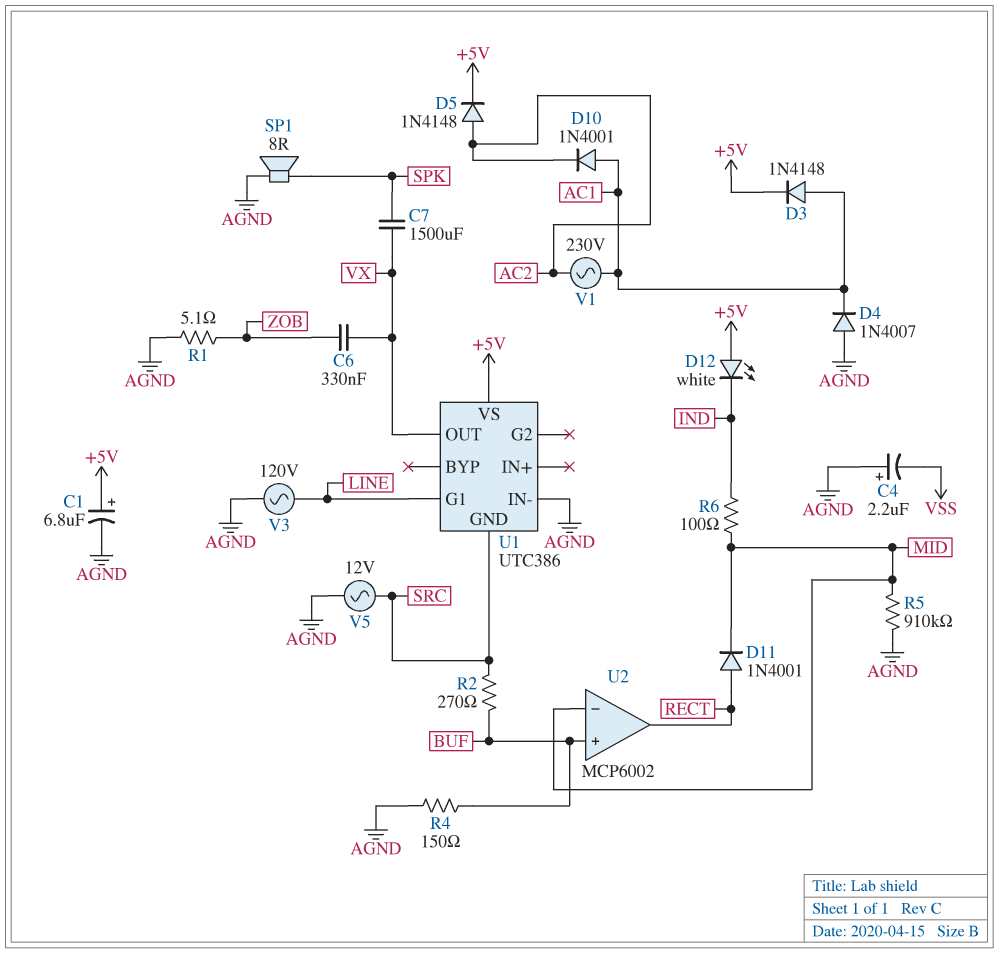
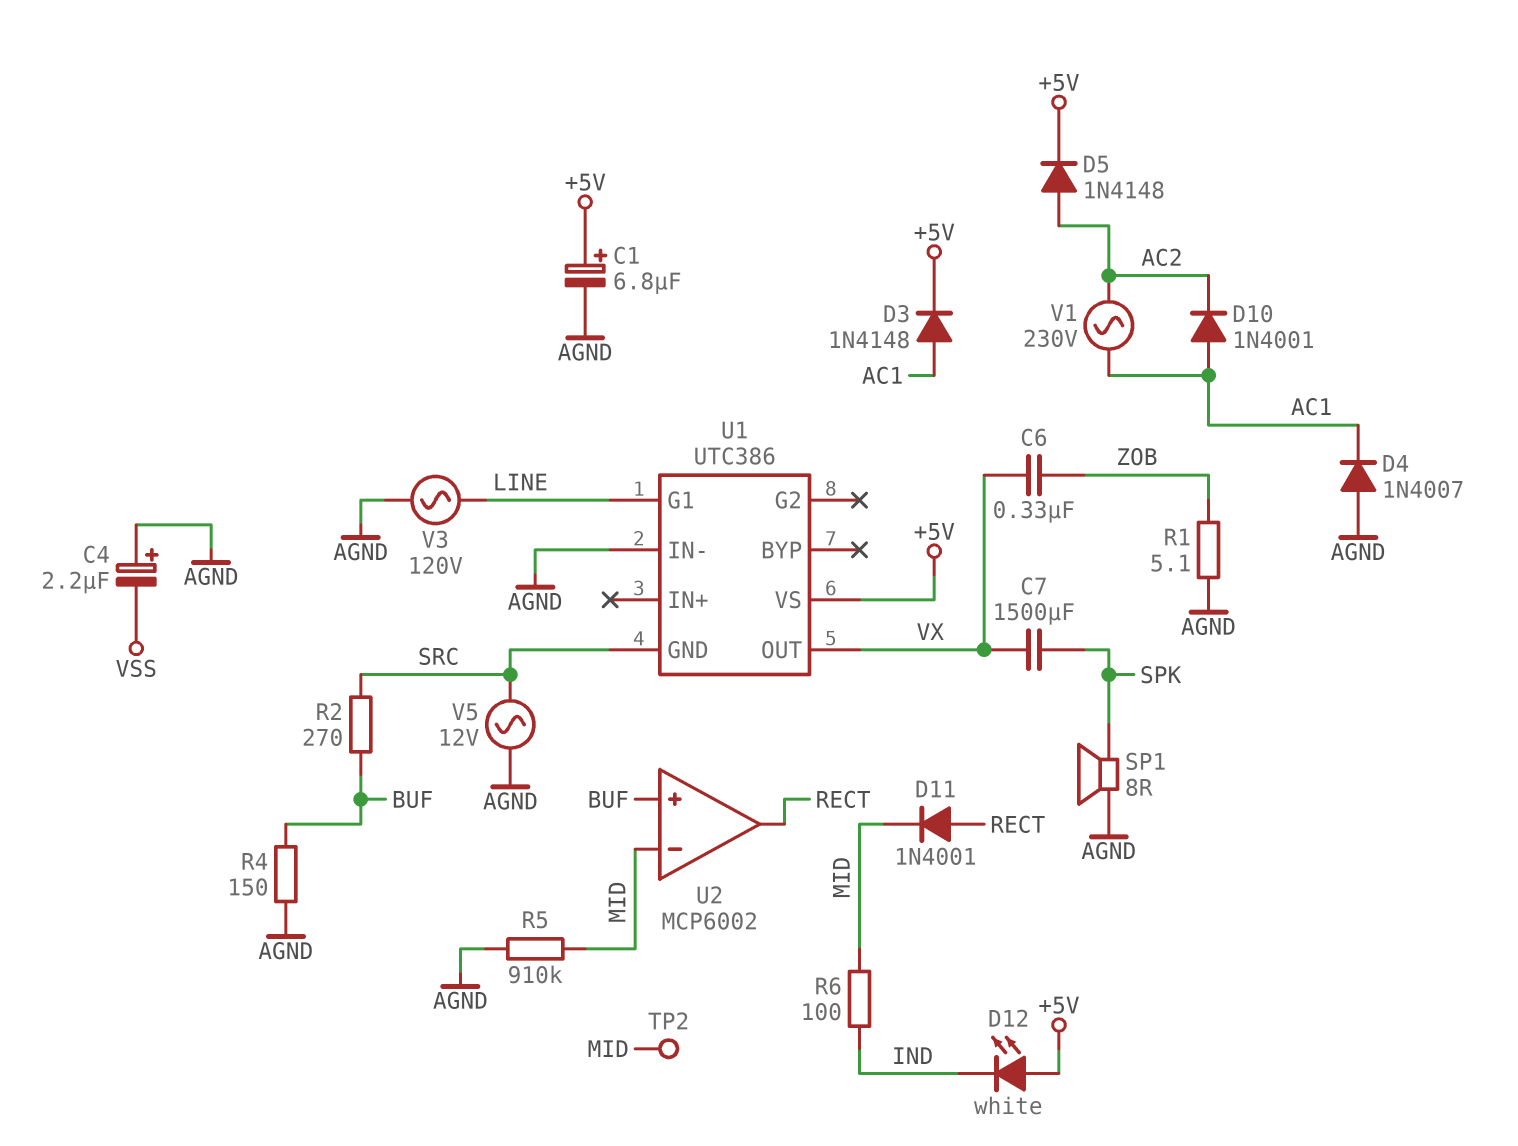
TP2: none -> test point (MID)

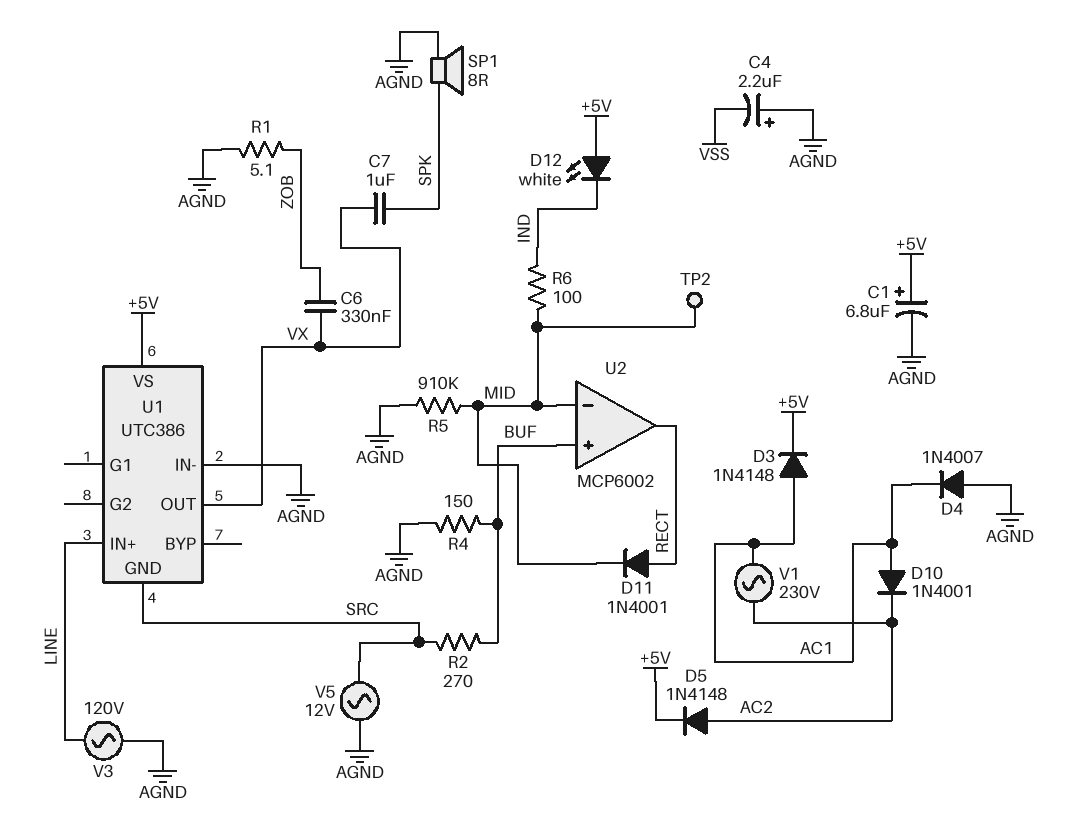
C7: 1500uF (SPK, VX) -> 1uF (SPK, VX)
U1 pin G1: LINE -> none
U1 pin IN+: none -> LINE

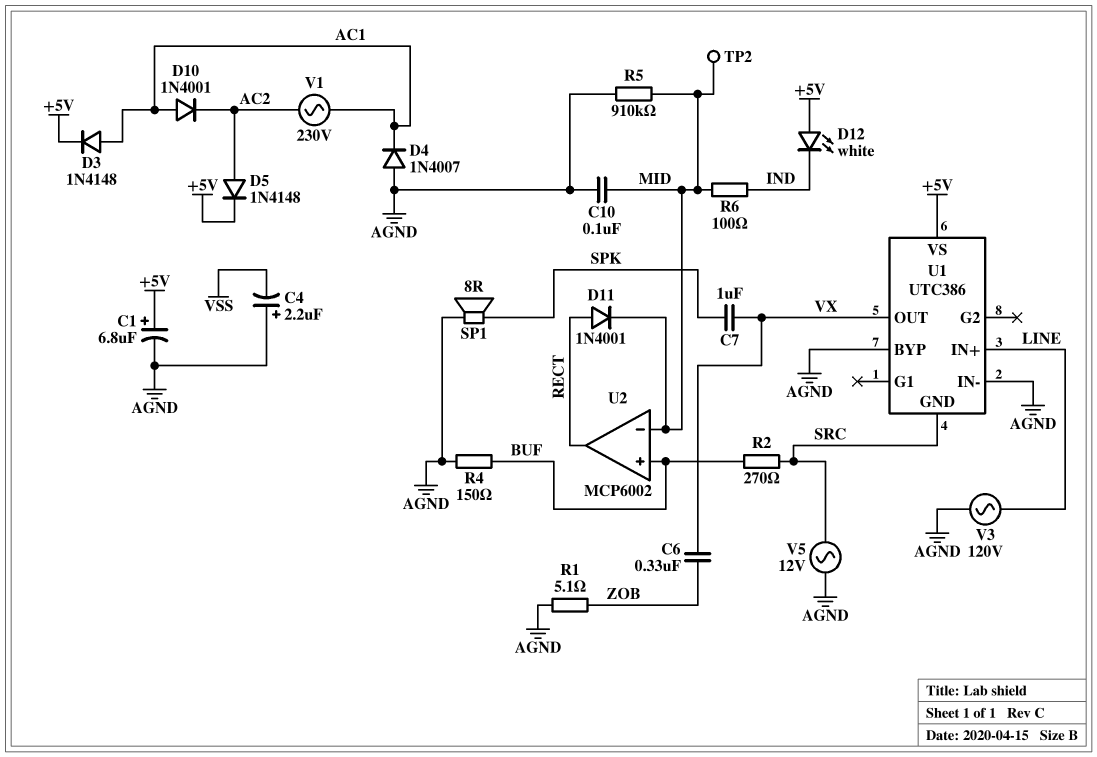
C10: none -> 100nF (AGND, MID)
U1 pin BYP: none -> AGND

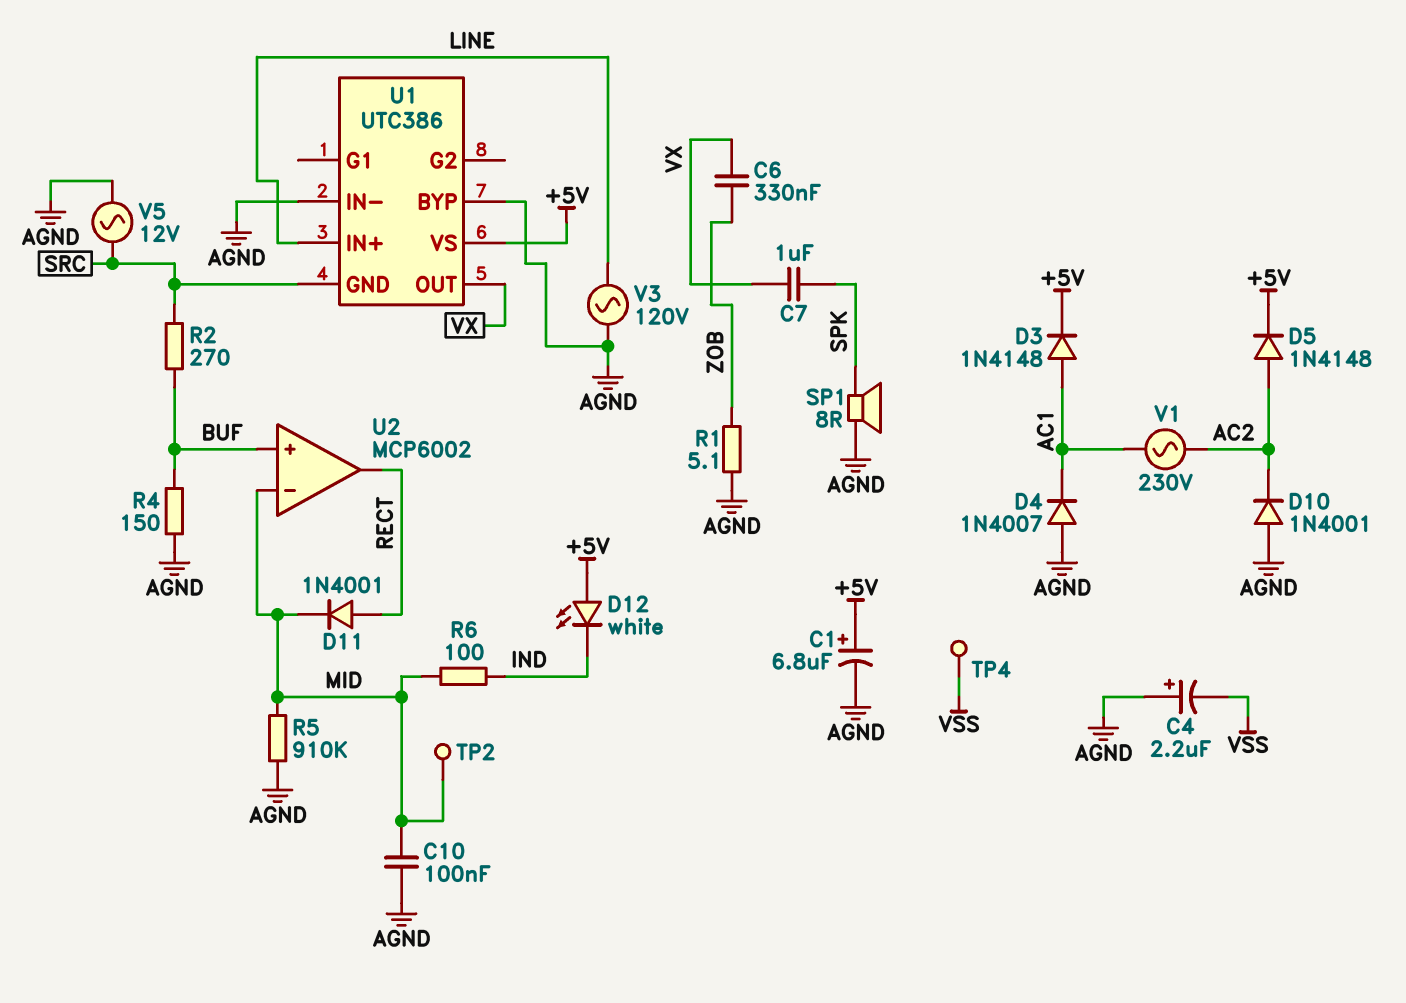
D10: diode 1N4001 (A AC1, K AC2) -> diode 1N4001 (A AGND, K AC2)
TP4: none -> test point (VSS)

